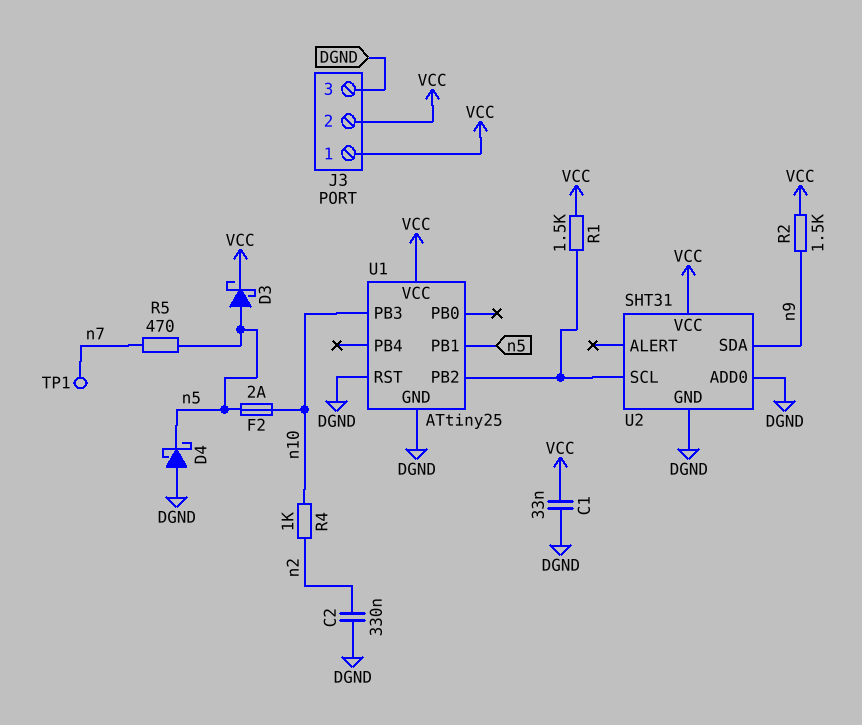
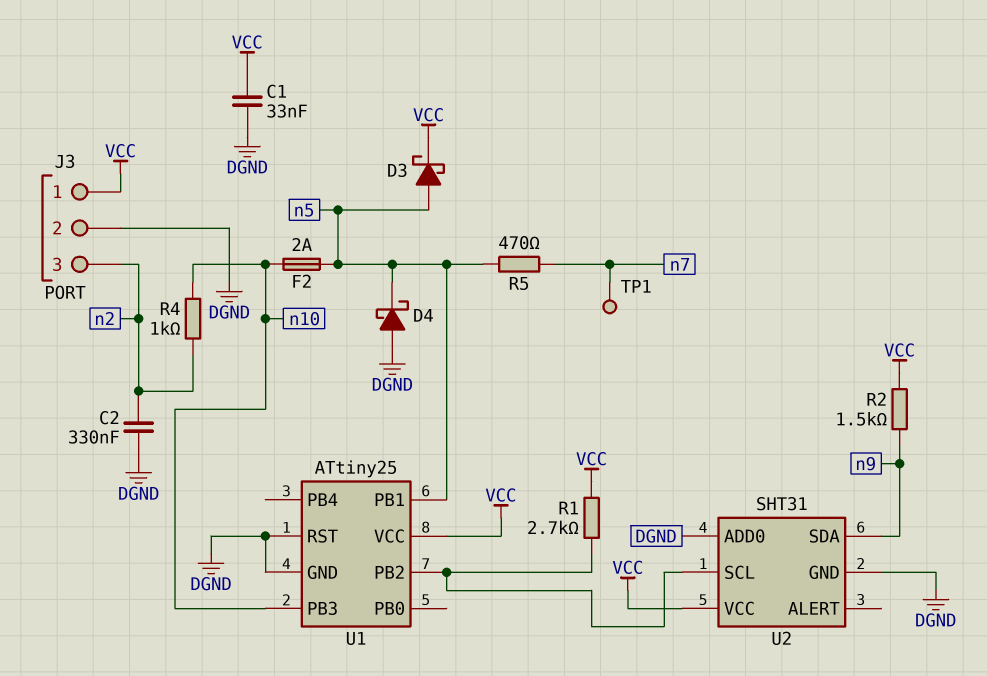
J3 pin 2: VCC -> DGND
J3 pin 3: DGND -> n2
R1: 1.5k (U1/PB2, VCC) -> 2.7k (U1/PB2, VCC)

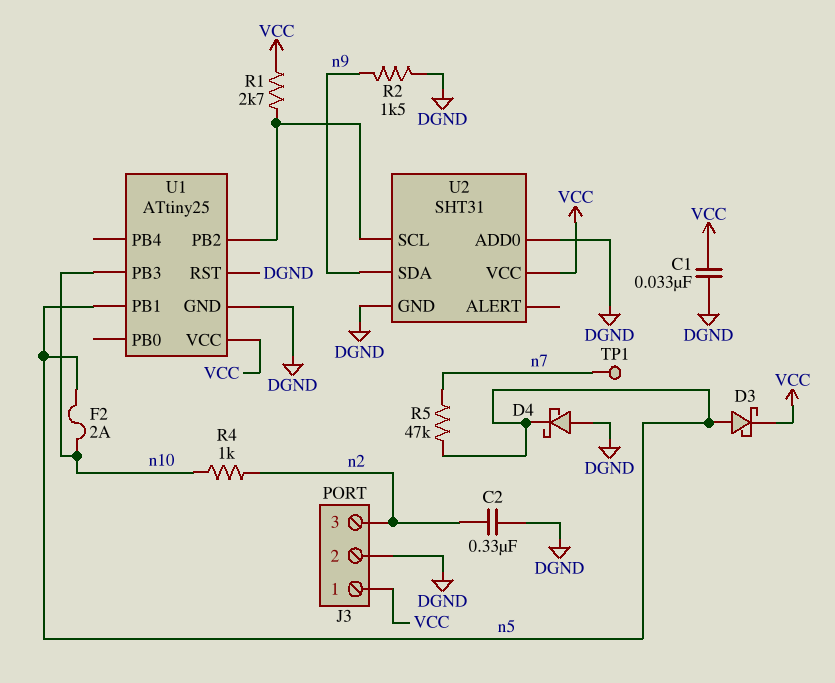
R2: 1.5k (VCC, n9) -> 1.5k (DGND, n9)
R5: 470 (n5, n7) -> 47k (n5, n7)

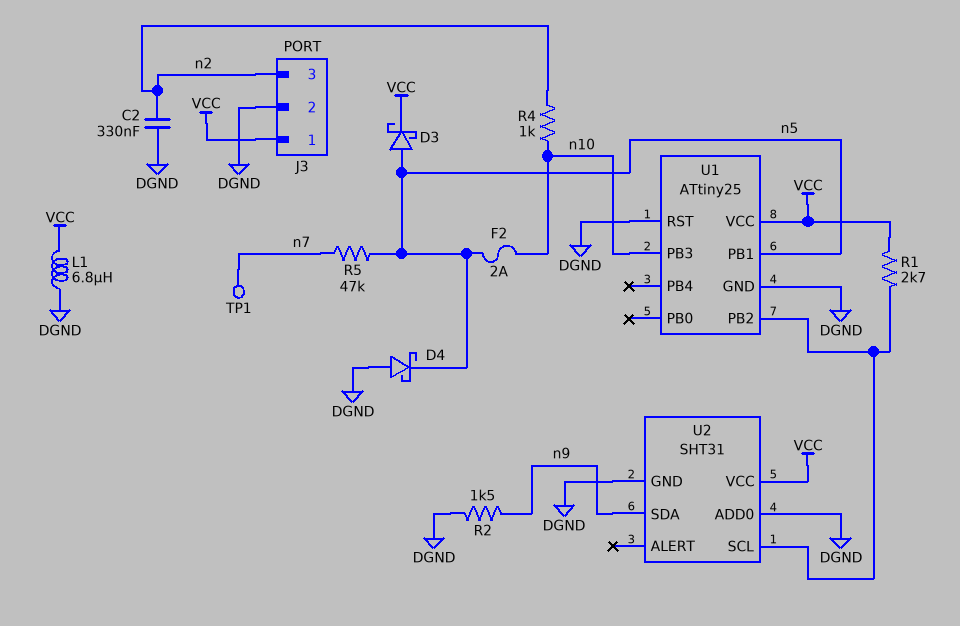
C1: 33nF (DGND, VCC) -> none
L1: none -> 6.8uH (DGND, VCC)

